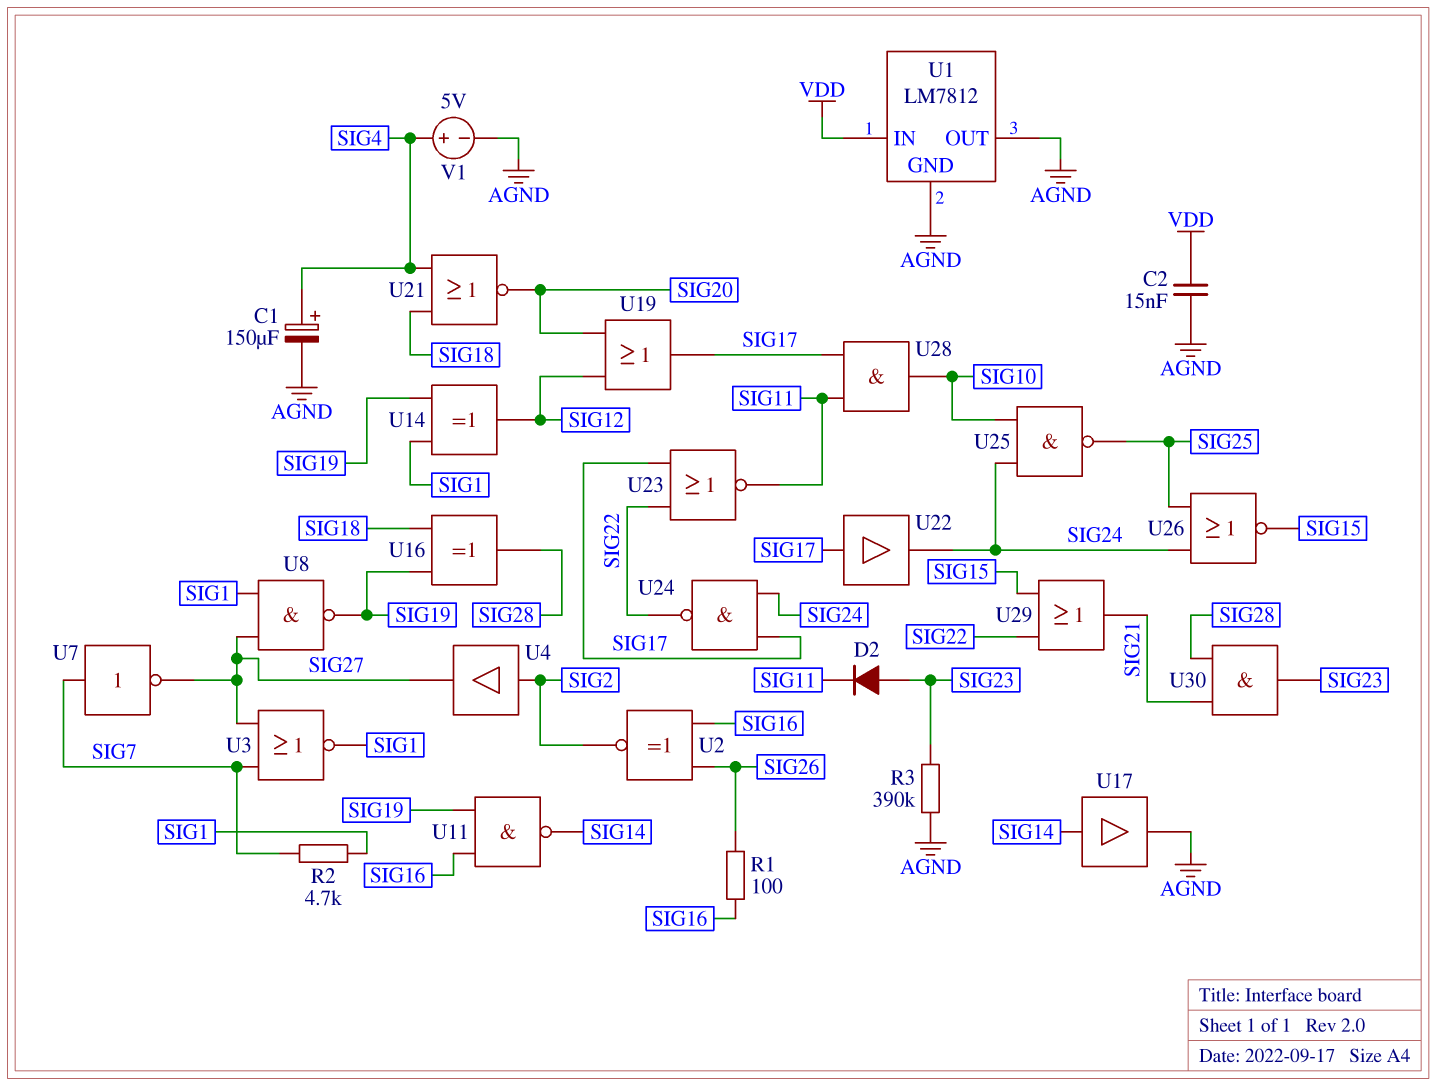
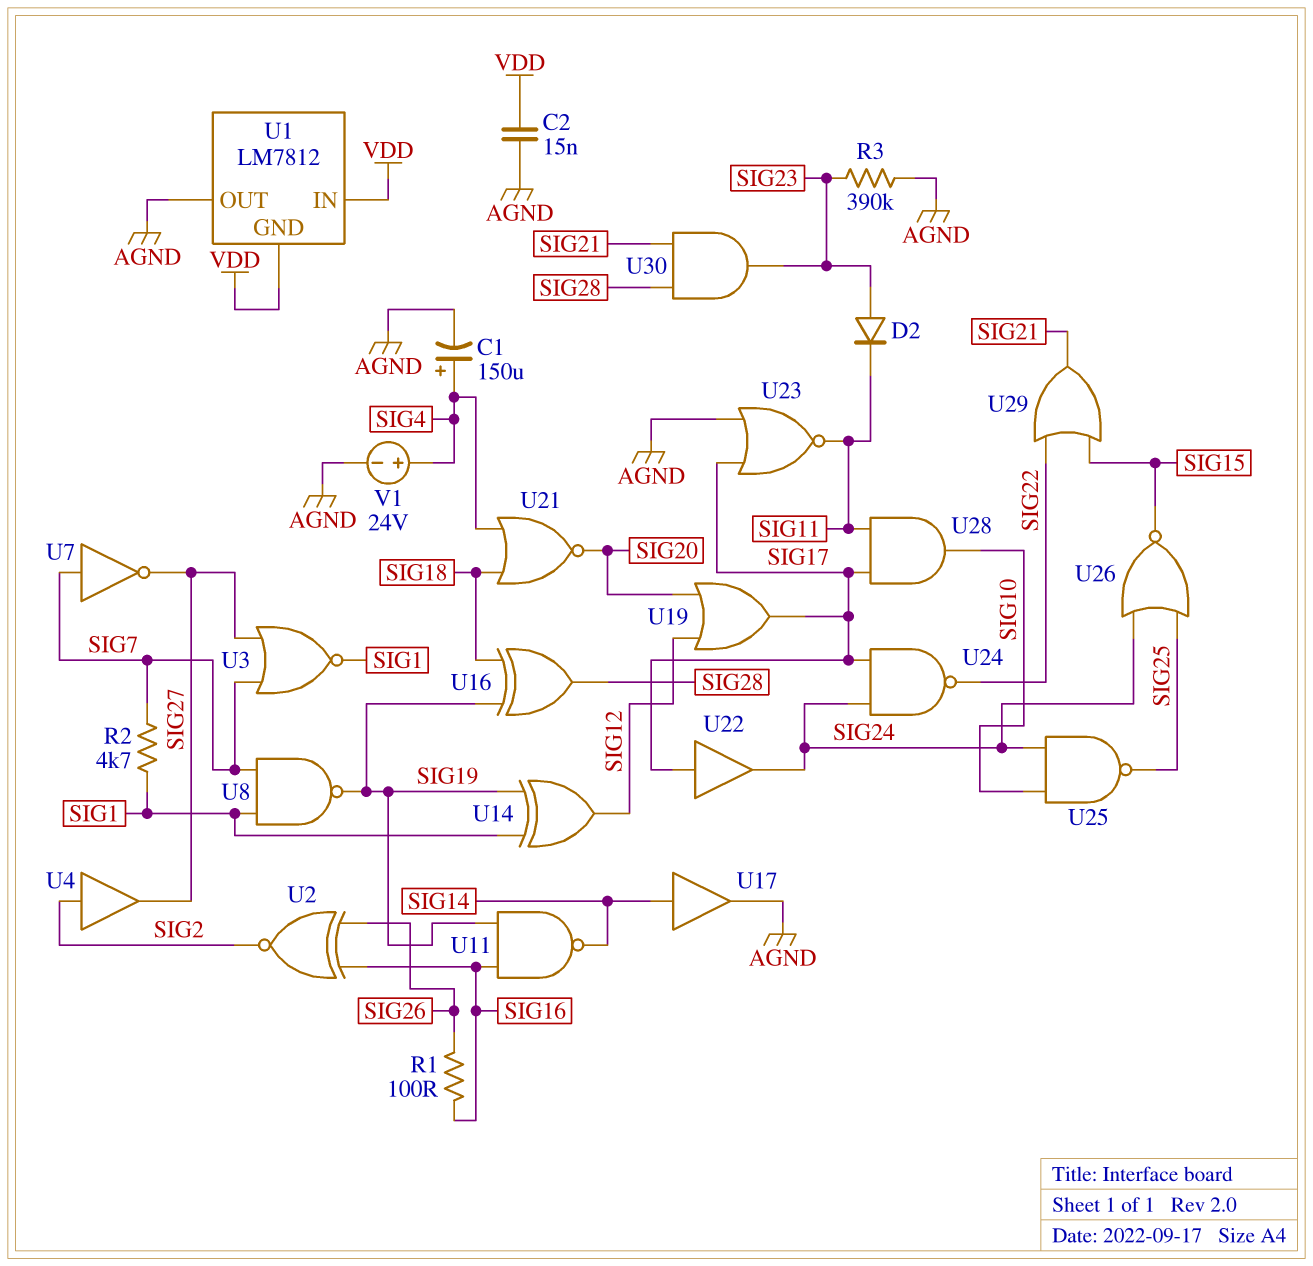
U1 pin GND: AGND -> VDD
U8: NAND (in SIG1, in SIG27, out SIG19) -> NAND (in SIG1, in SIG7, out SIG19)
U23: NOR (in SIG17, in SIG22, out SIG11) -> NOR (in AGND, in SIG17, out SIG11)
V1: 5V (plus SIG4, minus AGND) -> 24V (plus SIG4, minus AGND)

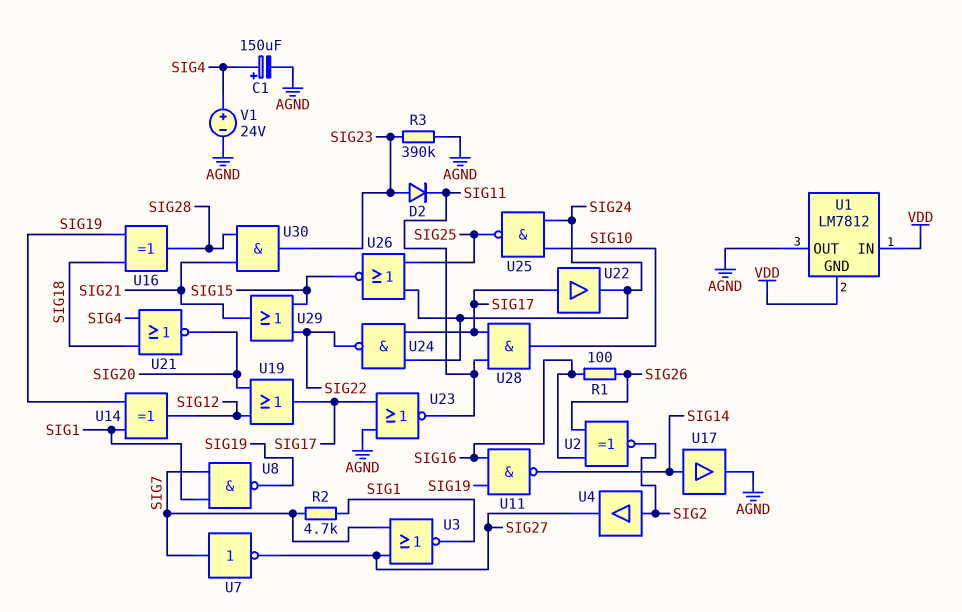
C2: 15nF (AGND, VDD) -> none

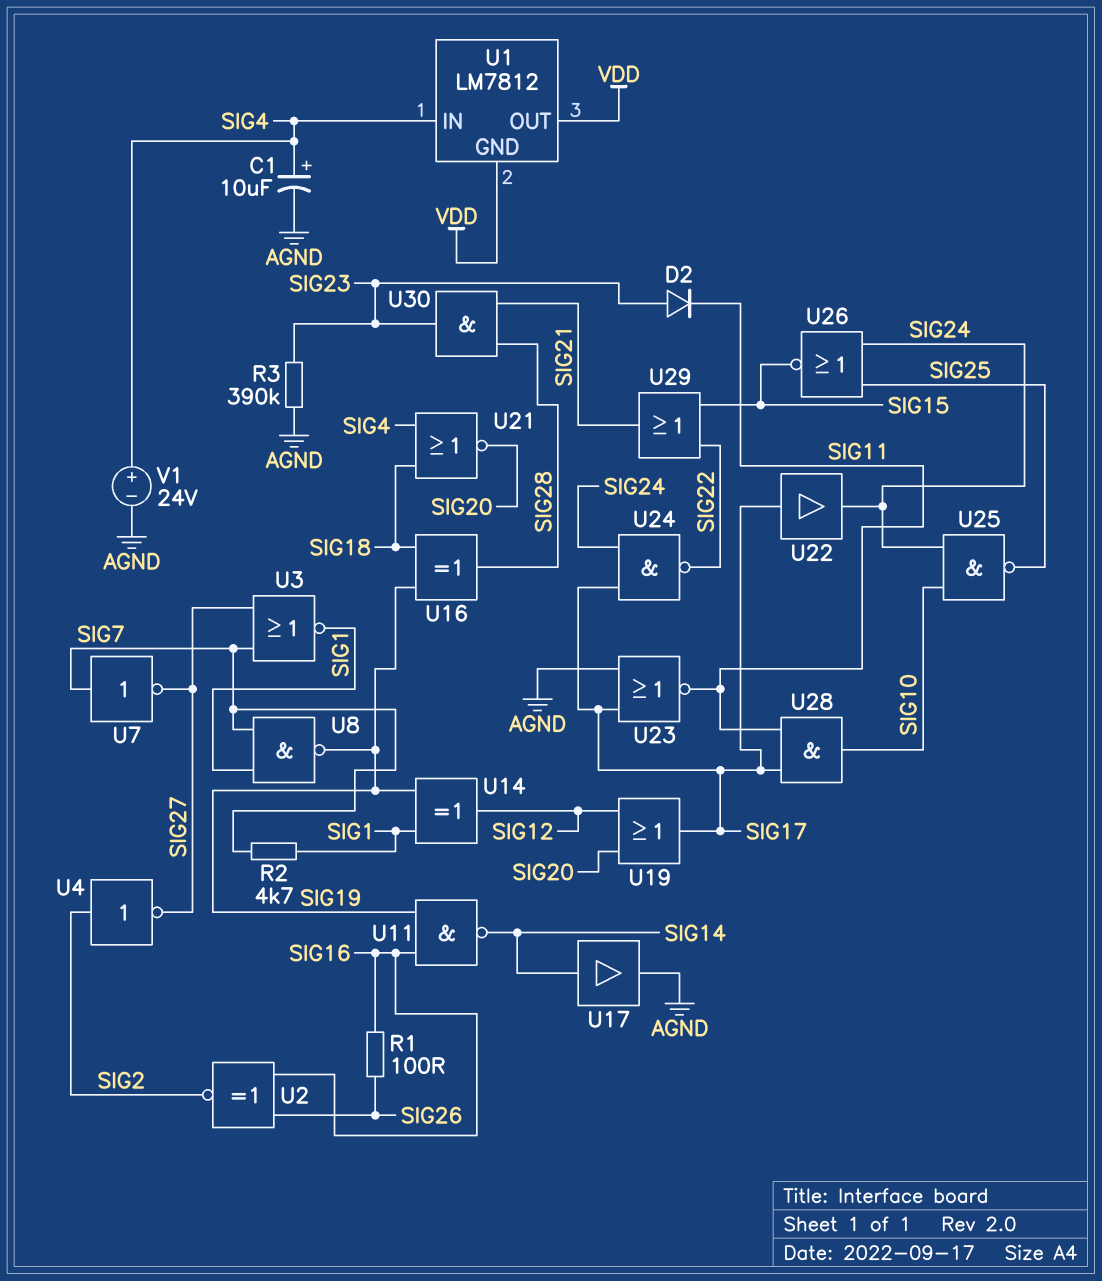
C1: 150uF (plus SIG4, minus AGND) -> 10uF (plus SIG4, minus AGND)
U1 pin IN: VDD -> SIG4
U1 pin OUT: AGND -> VDD
U4: buffer (in SIG2, out SIG27) -> NOT (in SIG2, out SIG27)

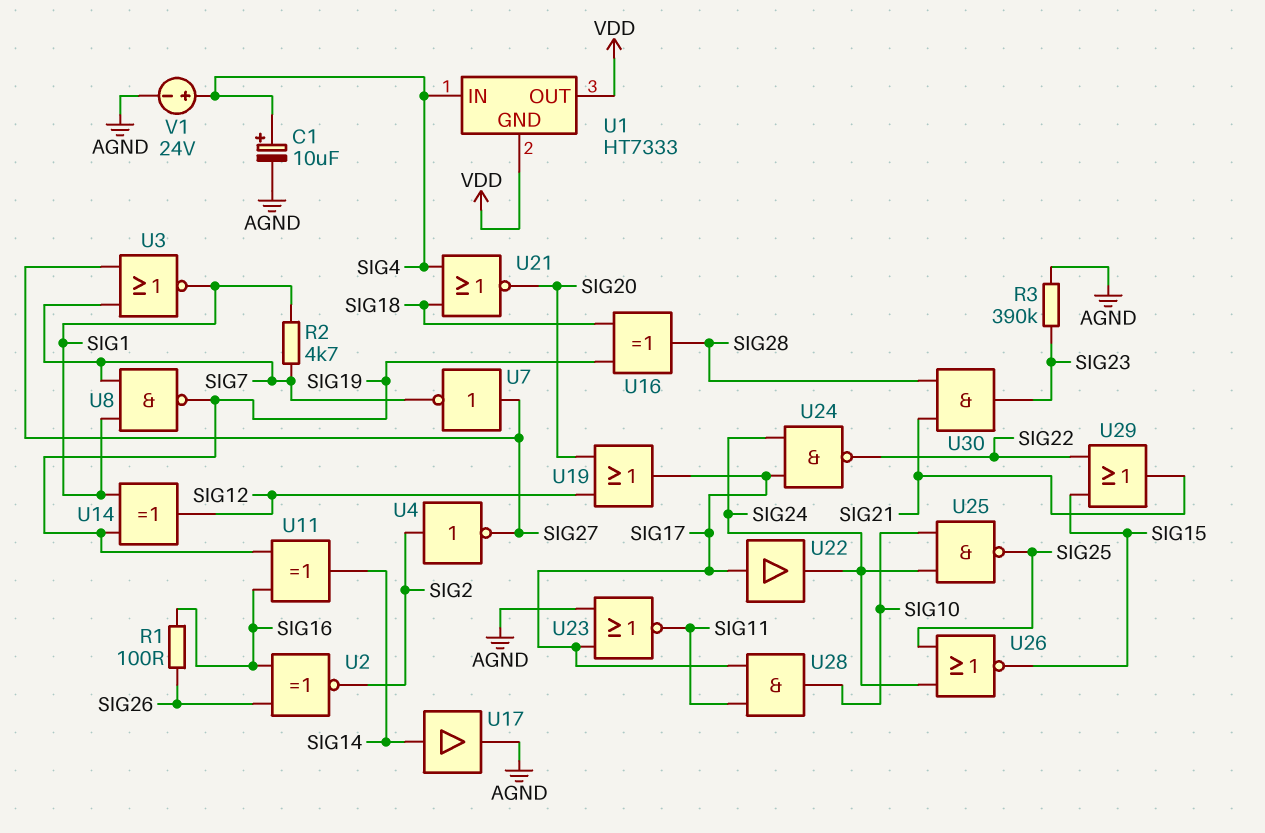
D2: diode (A SIG23, K SIG11) -> none
U1: LM7812 -> HT7333
U7: NOT (in SIG7, out SIG27) -> NOT (in SIG27, out SIG7)
U11: NAND (in SIG16, in SIG19, out SIG14) -> XOR (in SIG16, in SIG19, out SIG14)

